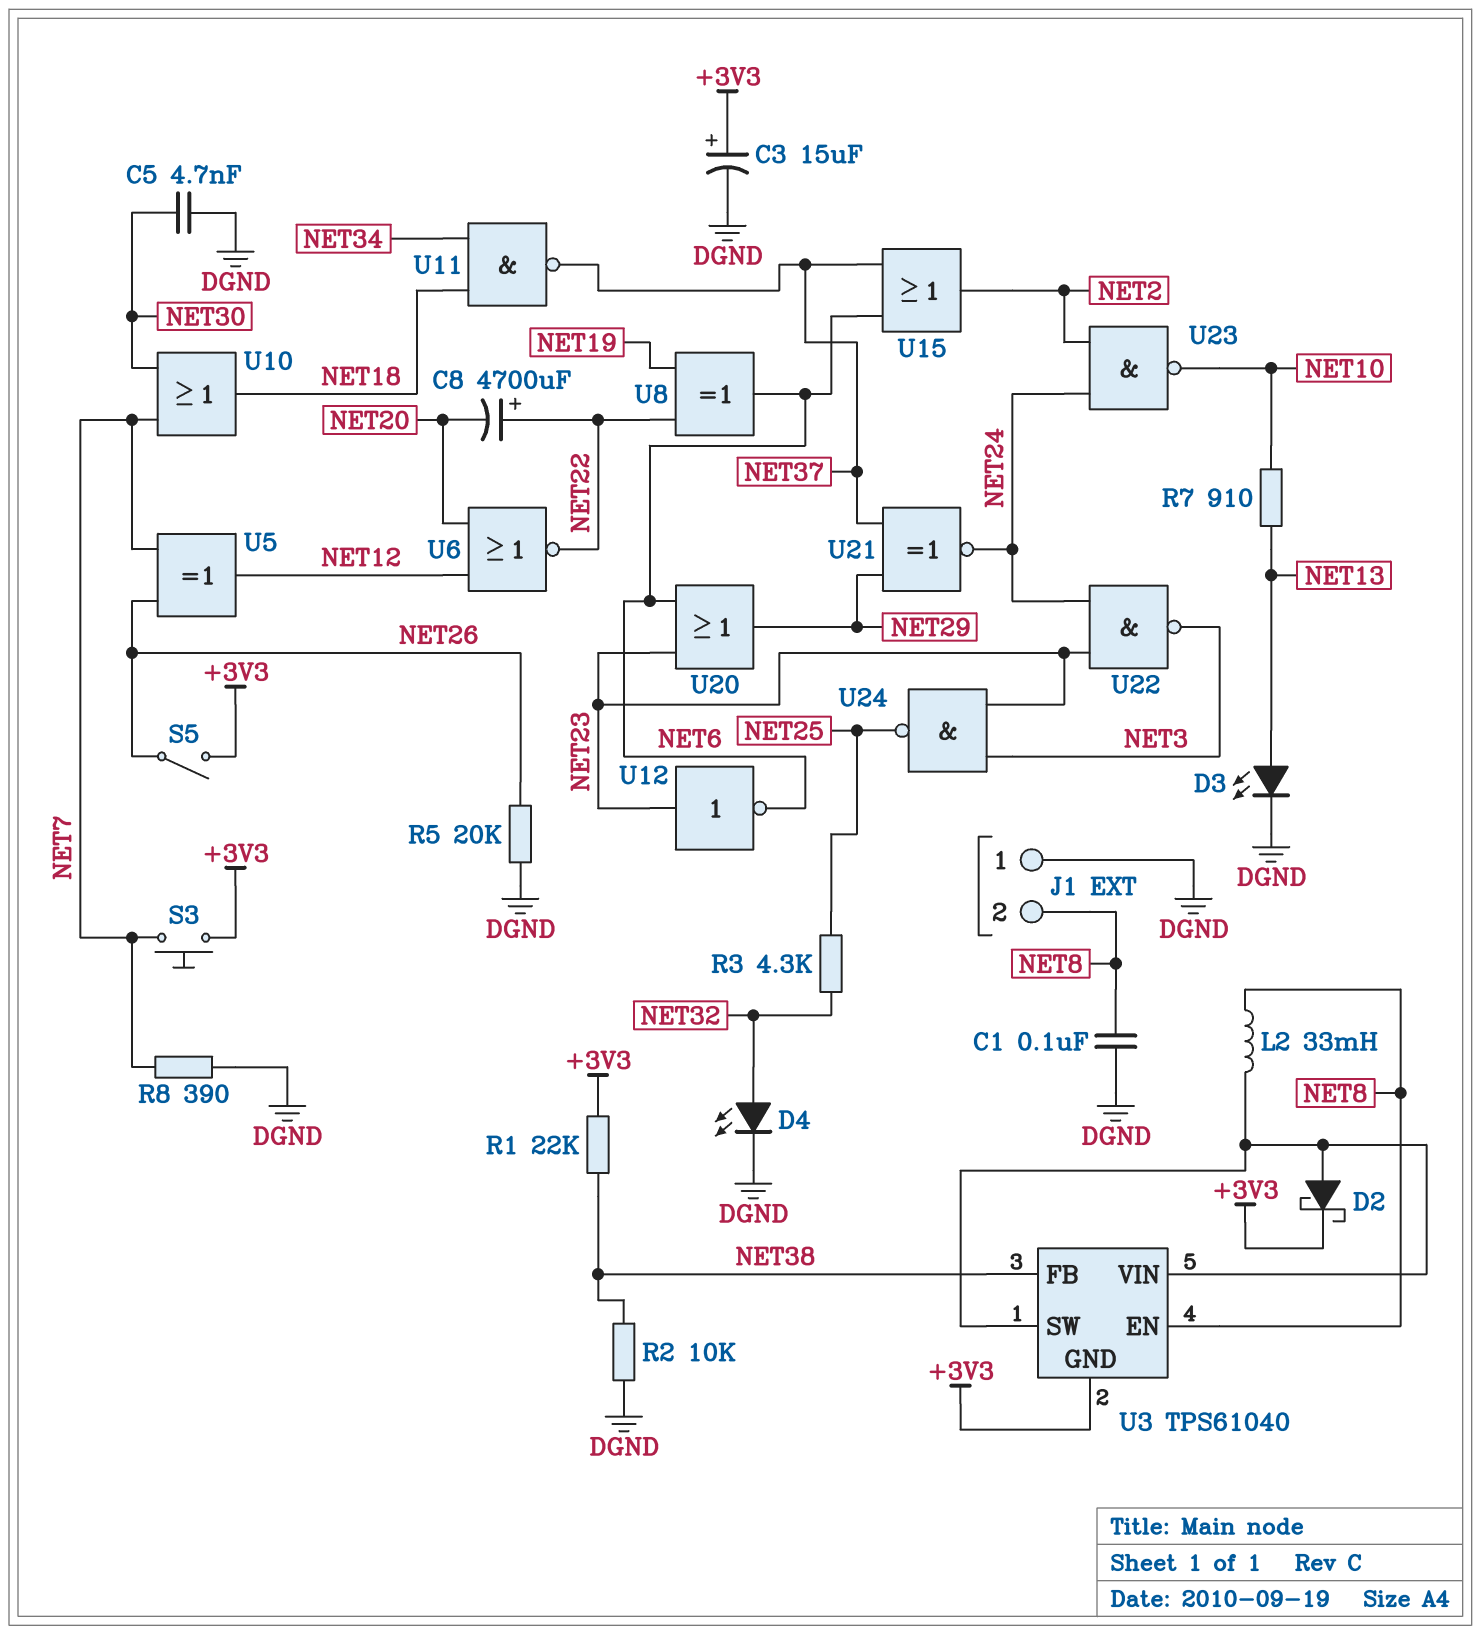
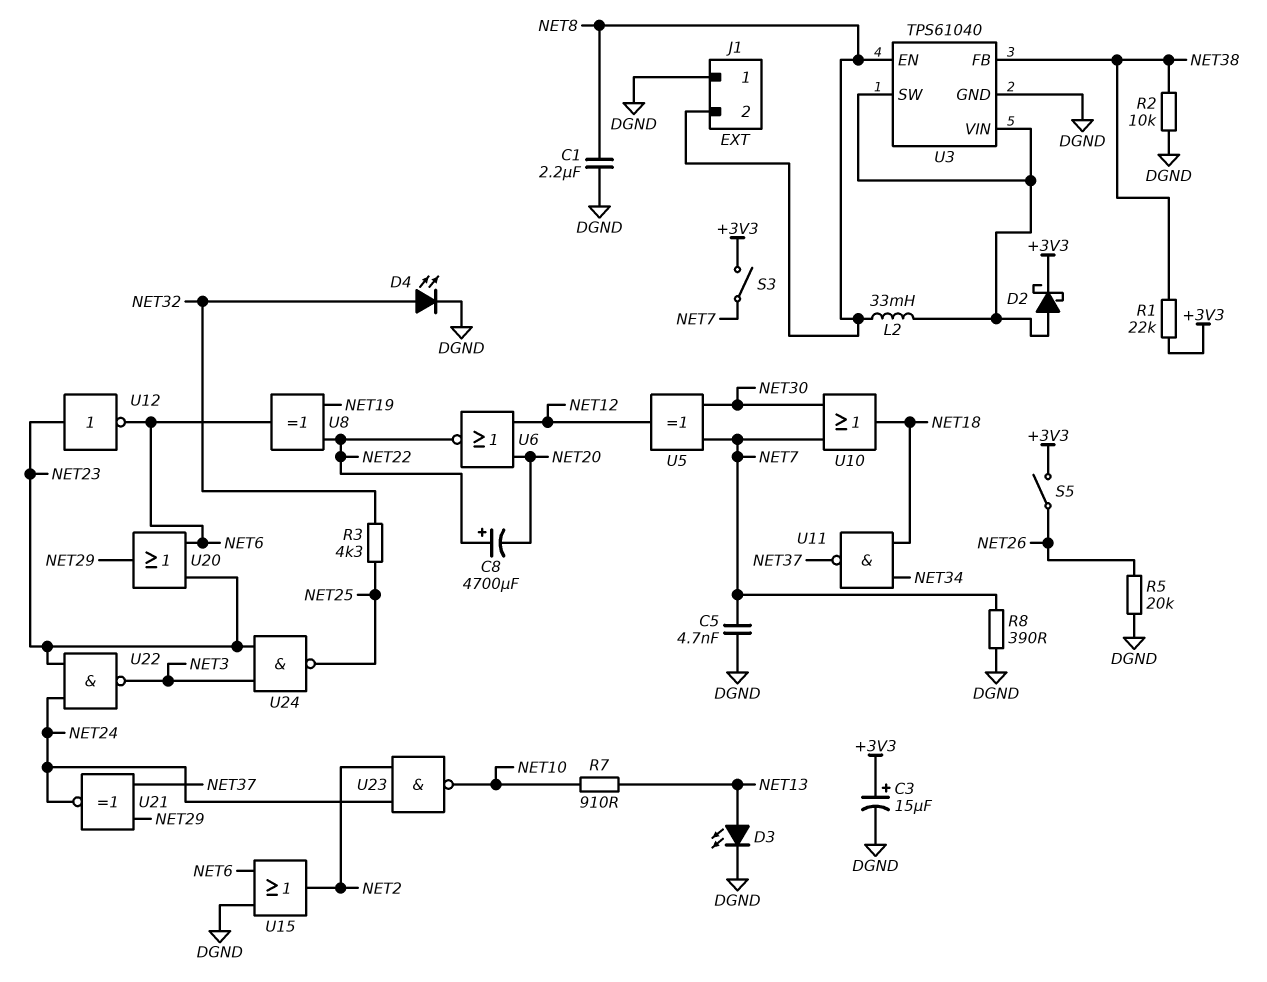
C1: 100nF (DGND, NET8) -> 2.2uF (DGND, NET8)
C5: 4.7nF (DGND, NET30) -> 4.7nF (DGND, NET7)
S3: button (+3V3, NET7) -> switch (+3V3, NET7)
U3 pin GND: +3V3 -> DGND
U5: XOR (in NET7, in NET26, out NET12) -> XOR (in NET7, in NET30, out NET12)
U15: OR (in NET6, in NET37, out NET2) -> OR (in DGND, in NET6, out NET2)

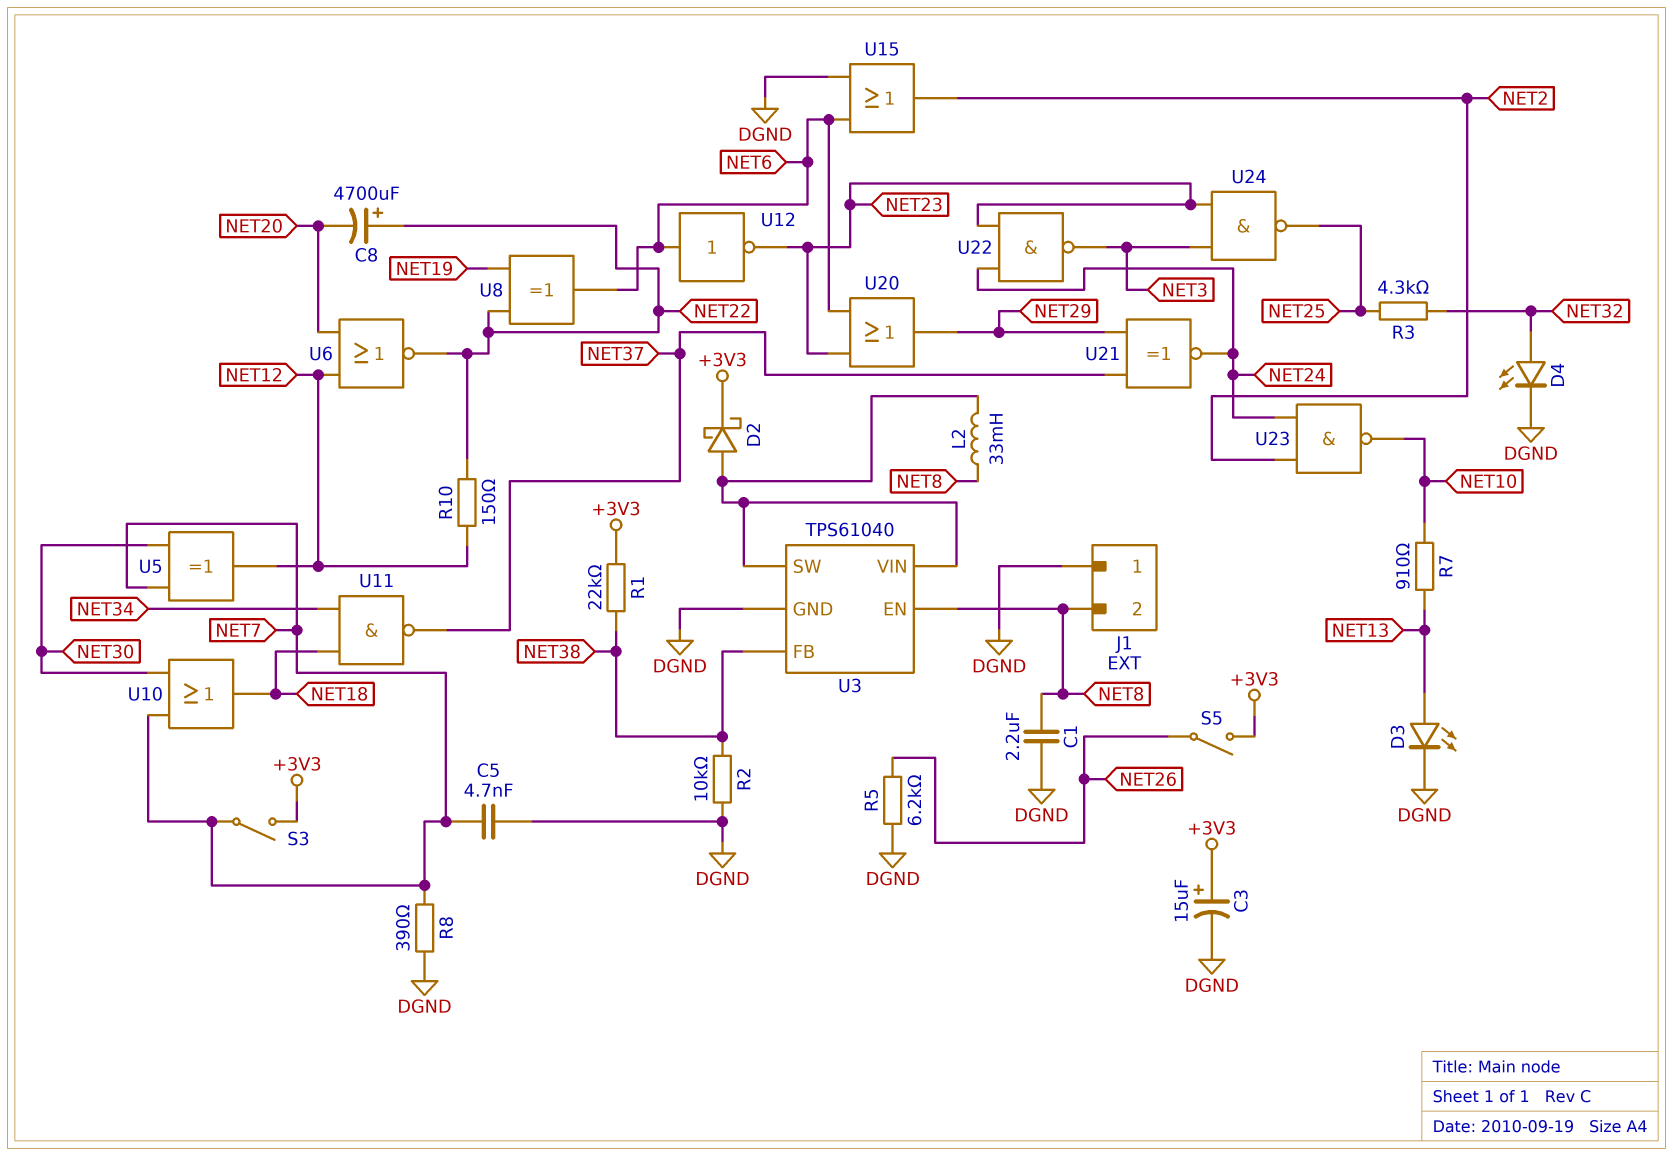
R5: 20k (DGND, NET26) -> 6.2k (DGND, NET26)
R10: none -> 150 (NET12, NET22)
U12: NOT (in NET23, out NET6) -> NOT (in NET6, out NET23)

